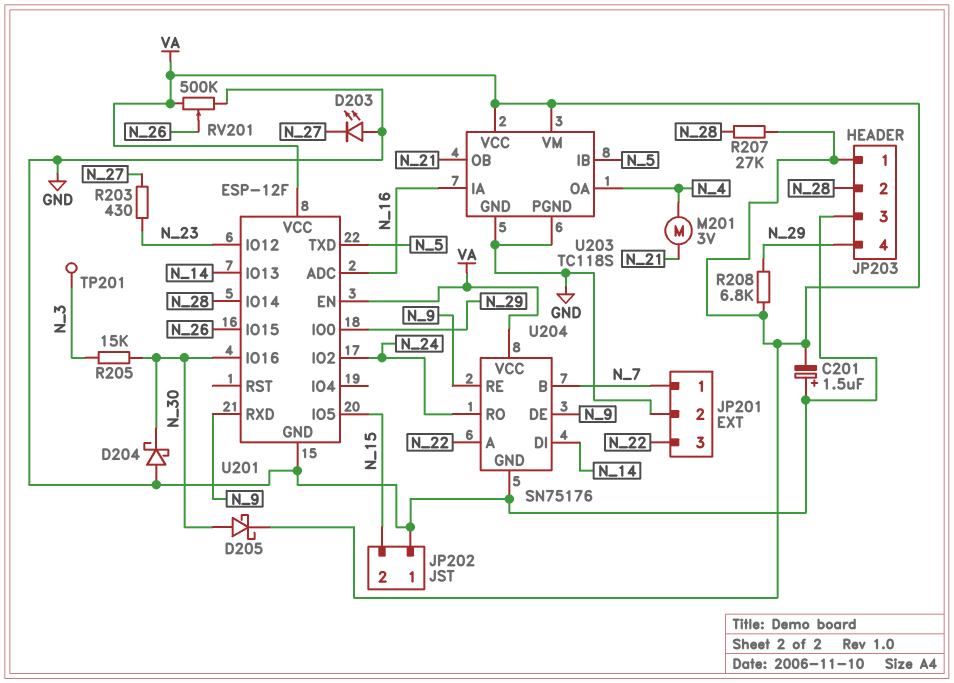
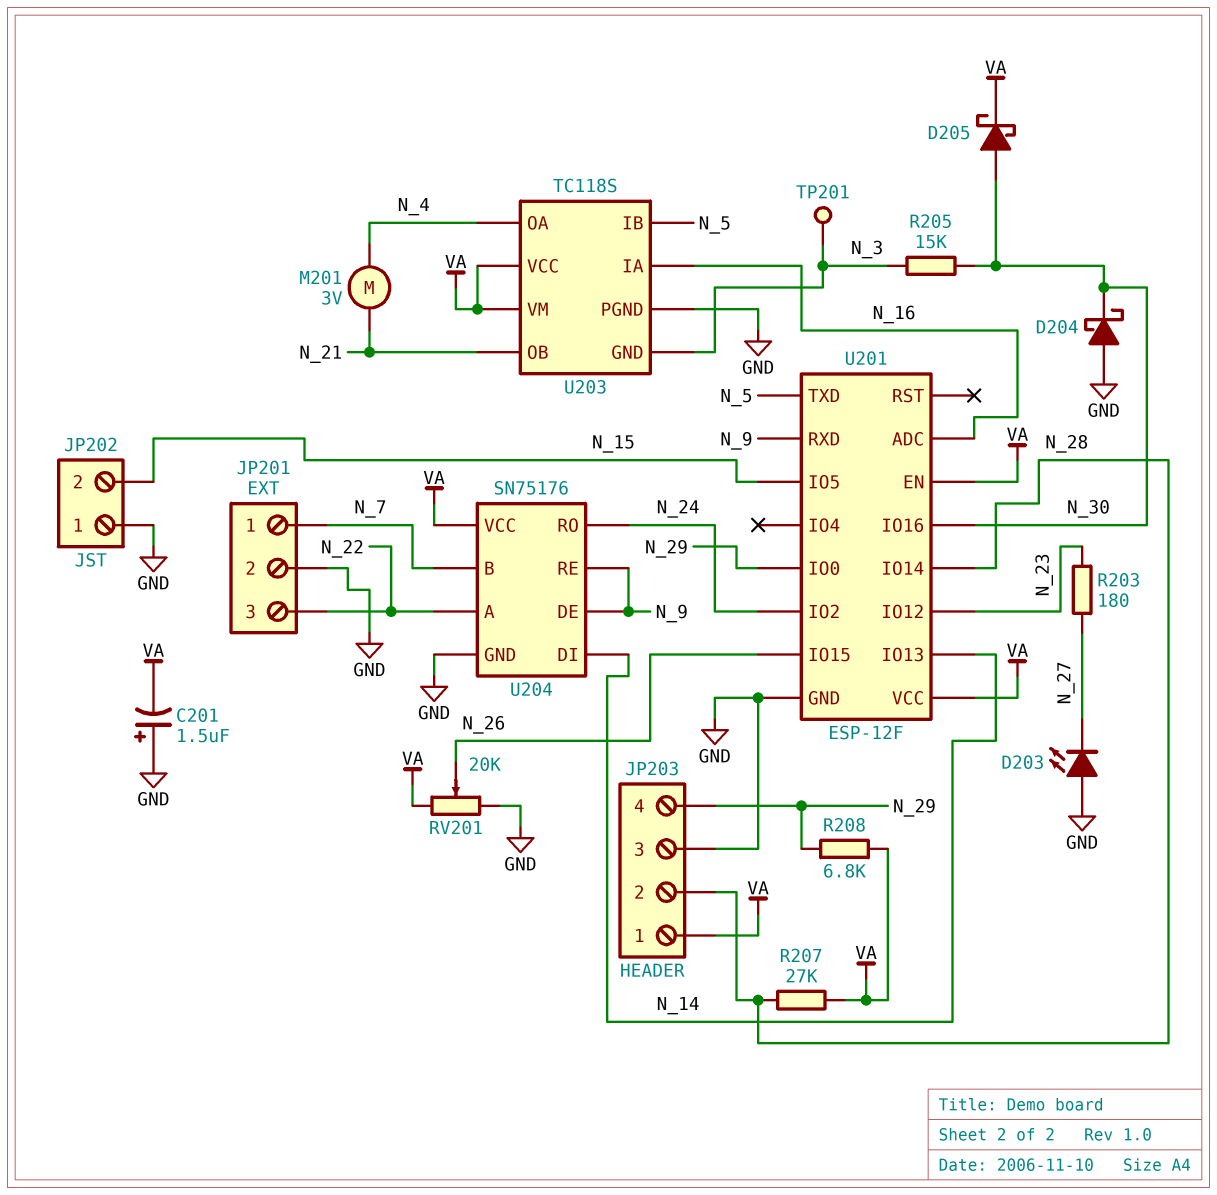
R203: 430 (N_23, N_27) -> 180 (N_23, N_27)
RV201: 500k (GND, VA, wiper N_26) -> 20k (GND, VA, wiper N_26)
U203 pin GND: GND -> N_3

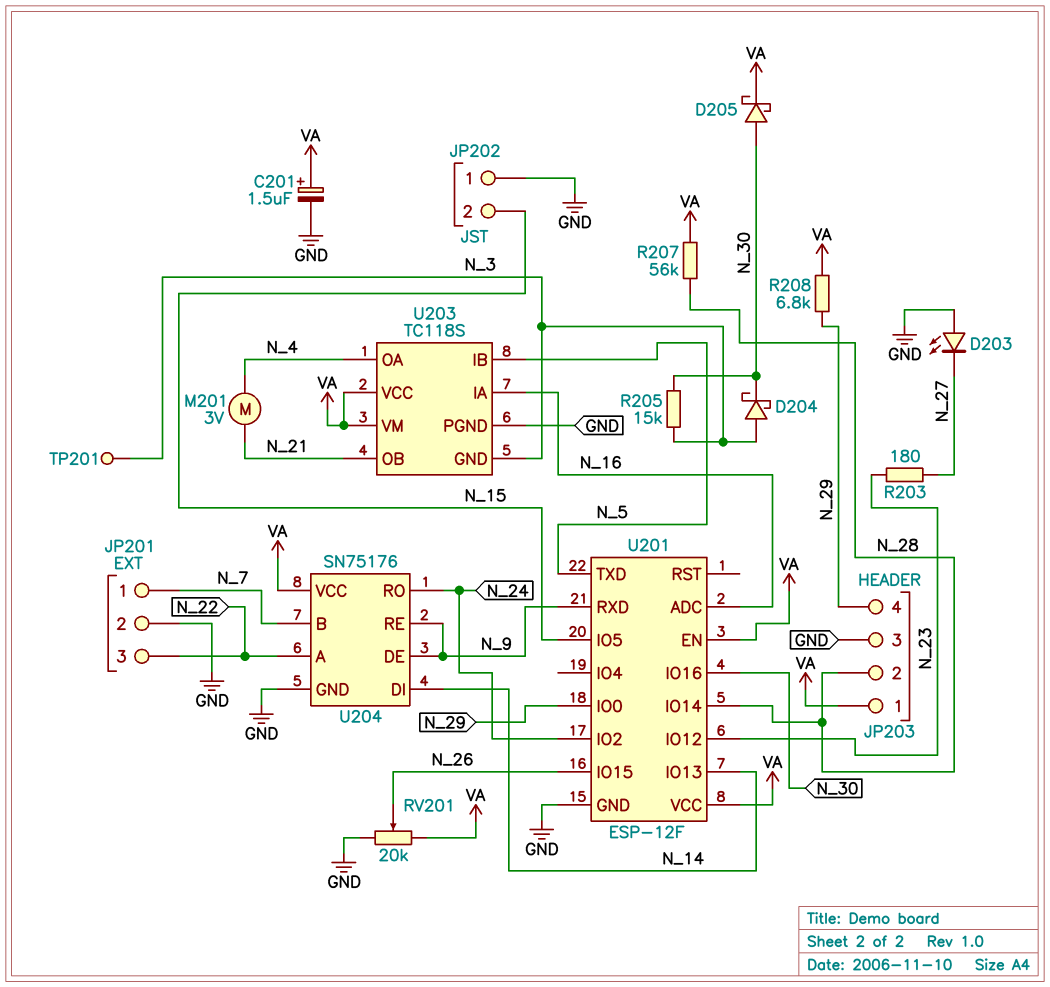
C201: 1.5uF (plus GND, minus VA) -> 1.5uF (plus VA, minus GND)
D204: schottky (A GND, K N_30) -> schottky (A N_3, K N_30)
R207: 27k (N_28, VA) -> 56k (N_28, VA)

